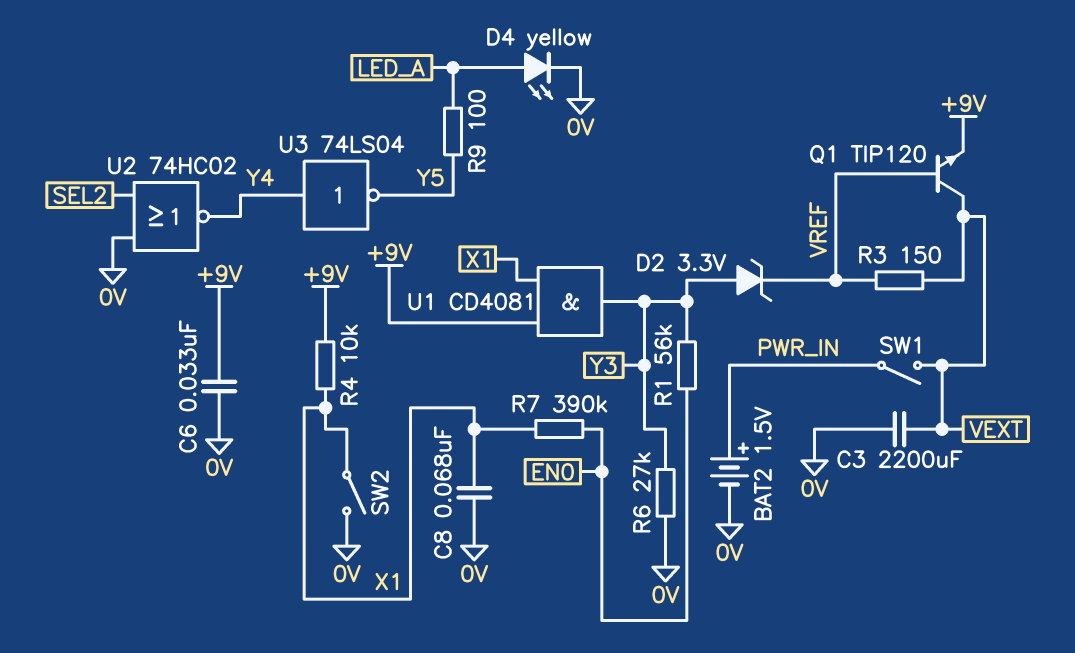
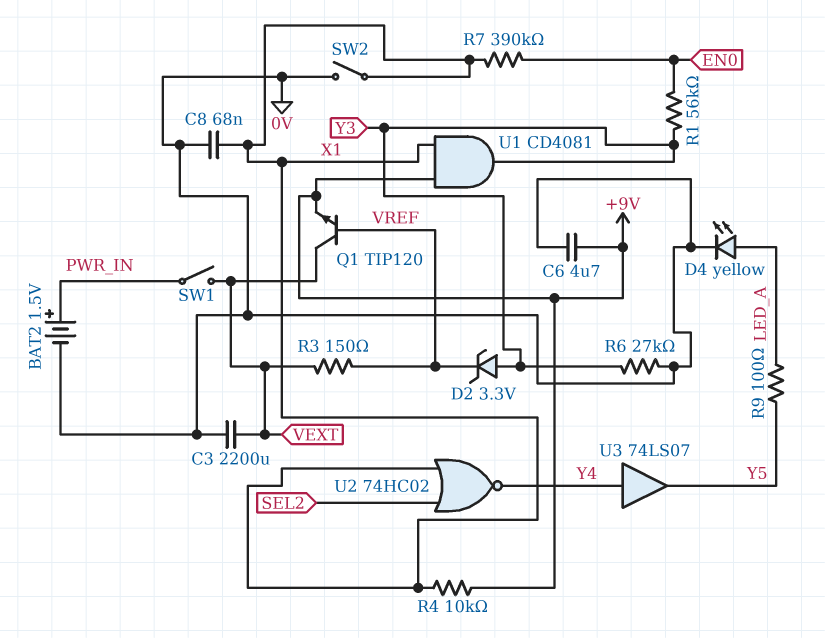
C6: 33nF (+9V, 0V) -> 4.7uF (+9V, 0V)
U2: NOR 74HC02 (in 0V, in SEL2, out Y4) -> NOR 74HC02 (in SEL2, in X1, out Y4)
U3: NOT 74LS04 (in Y4, out Y5) -> buffer 74LS07 (in Y4, out Y5)

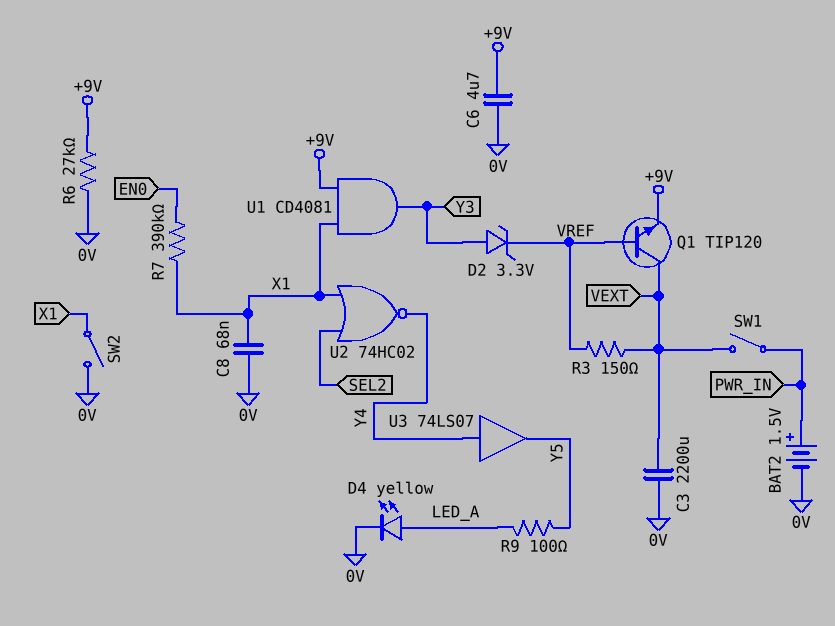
R1: 56k (EN0, Y3) -> none
R4: 10k (+9V, X1) -> none
R6: 27k (0V, Y3) -> 27k (+9V, 0V)

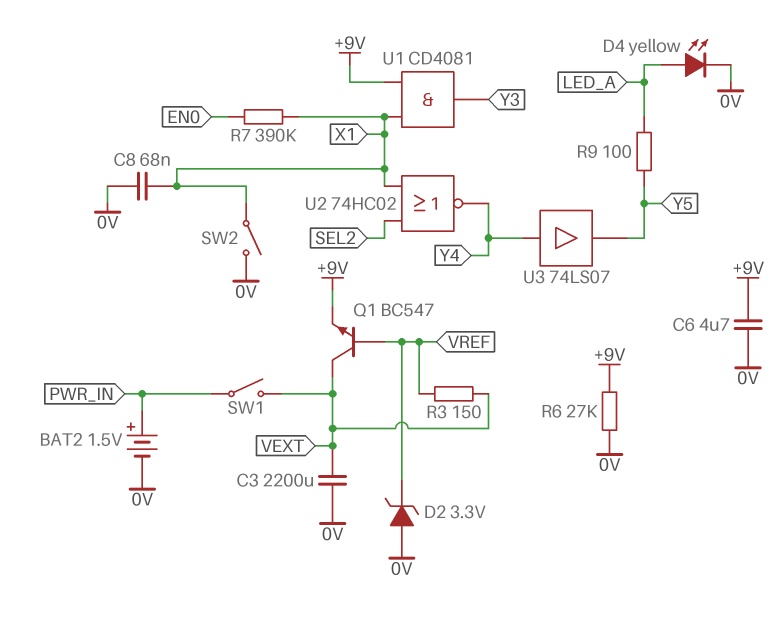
D2: zener 3.3V (A Y3, K VREF) -> zener 3.3V (A 0V, K VREF)
Q1: NPN TIP120 (B VREF, C VEXT, E +9V) -> NPN BC547 (B VREF, C VEXT, E +9V)

